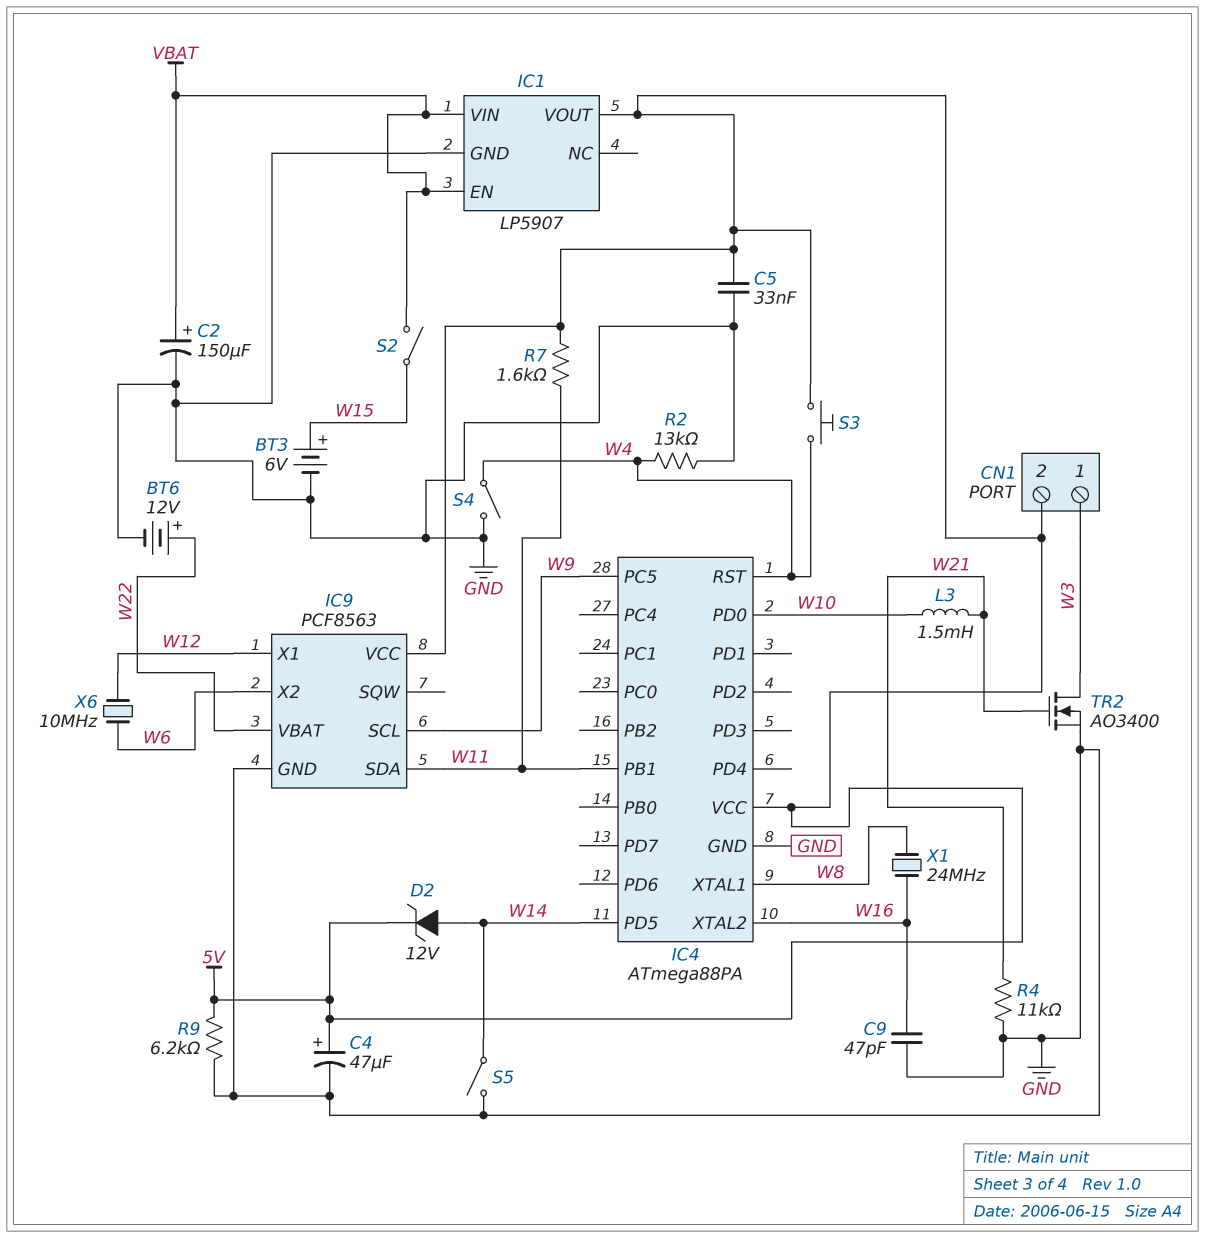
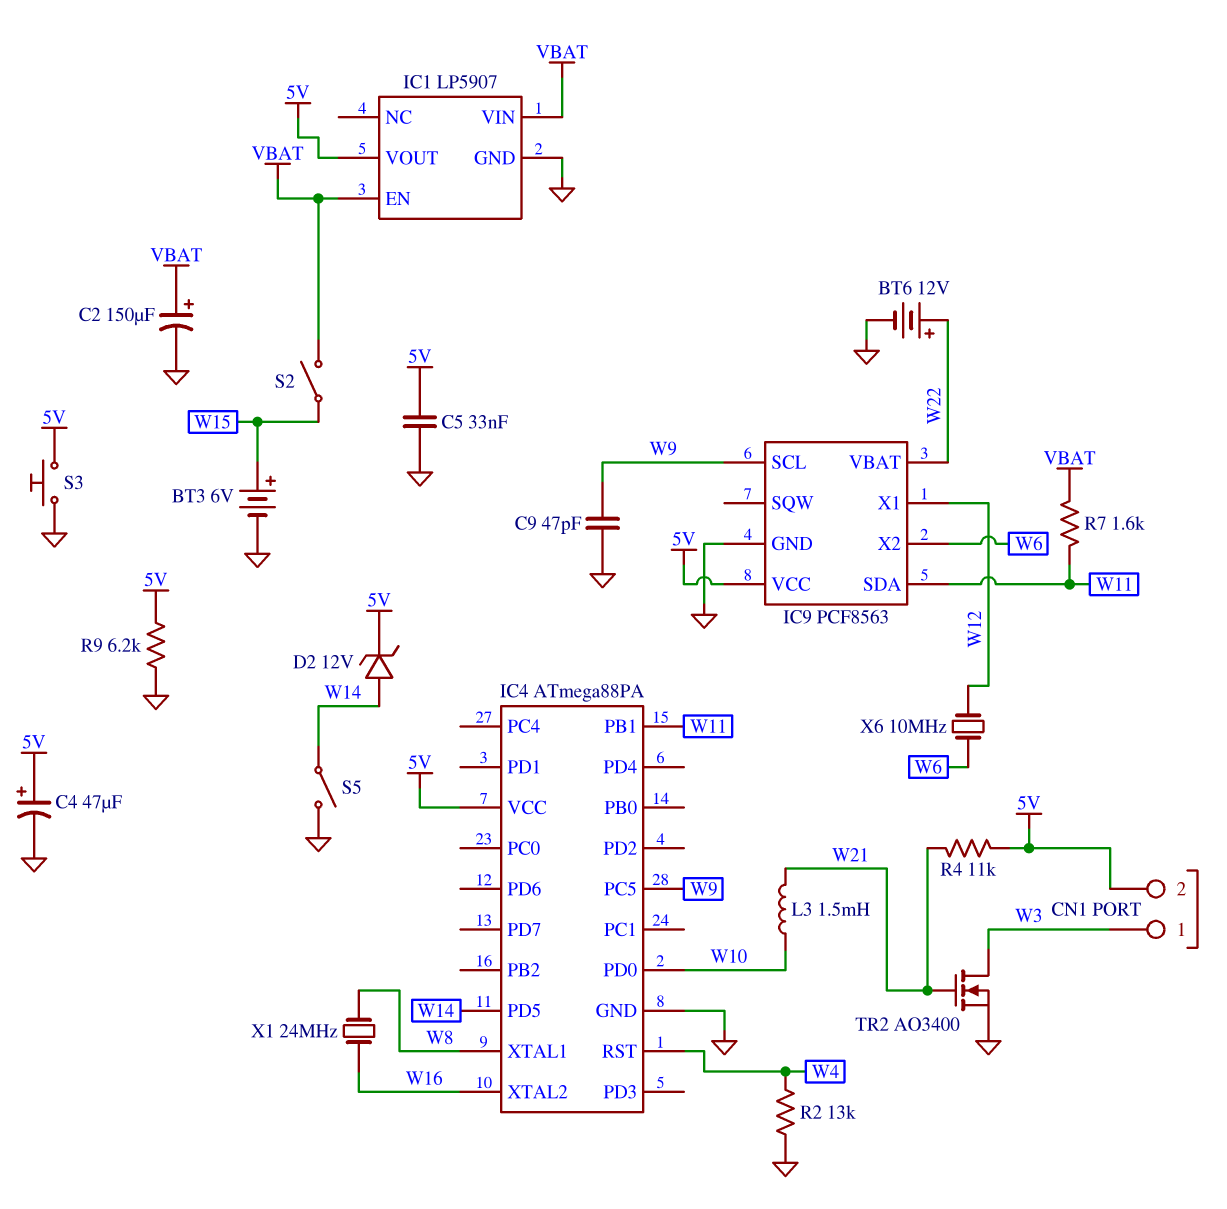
C9: 47pF (GND, W16) -> 47pF (GND, W9)
R4: 11k (GND, W21) -> 11k (5V, W21)
R7: 1.6k (5V, W11) -> 1.6k (VBAT, W11)
S3: button (5V, W4) -> button (5V, GND)
S4: switch (GND, W4) -> none

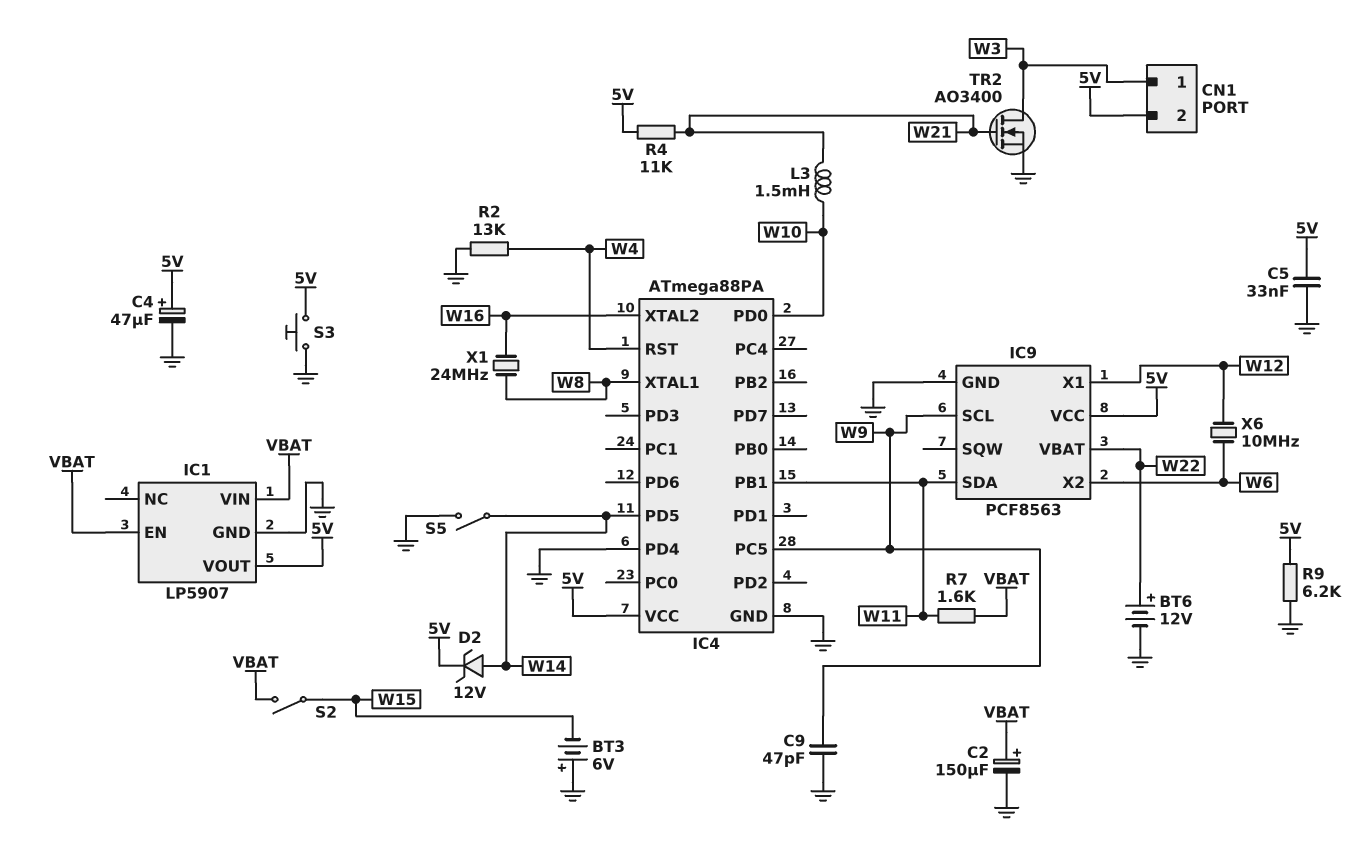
BT3: 6V (plus W15, minus GND) -> 6V (plus GND, minus W15)
IC4 pin PD4: none -> GND

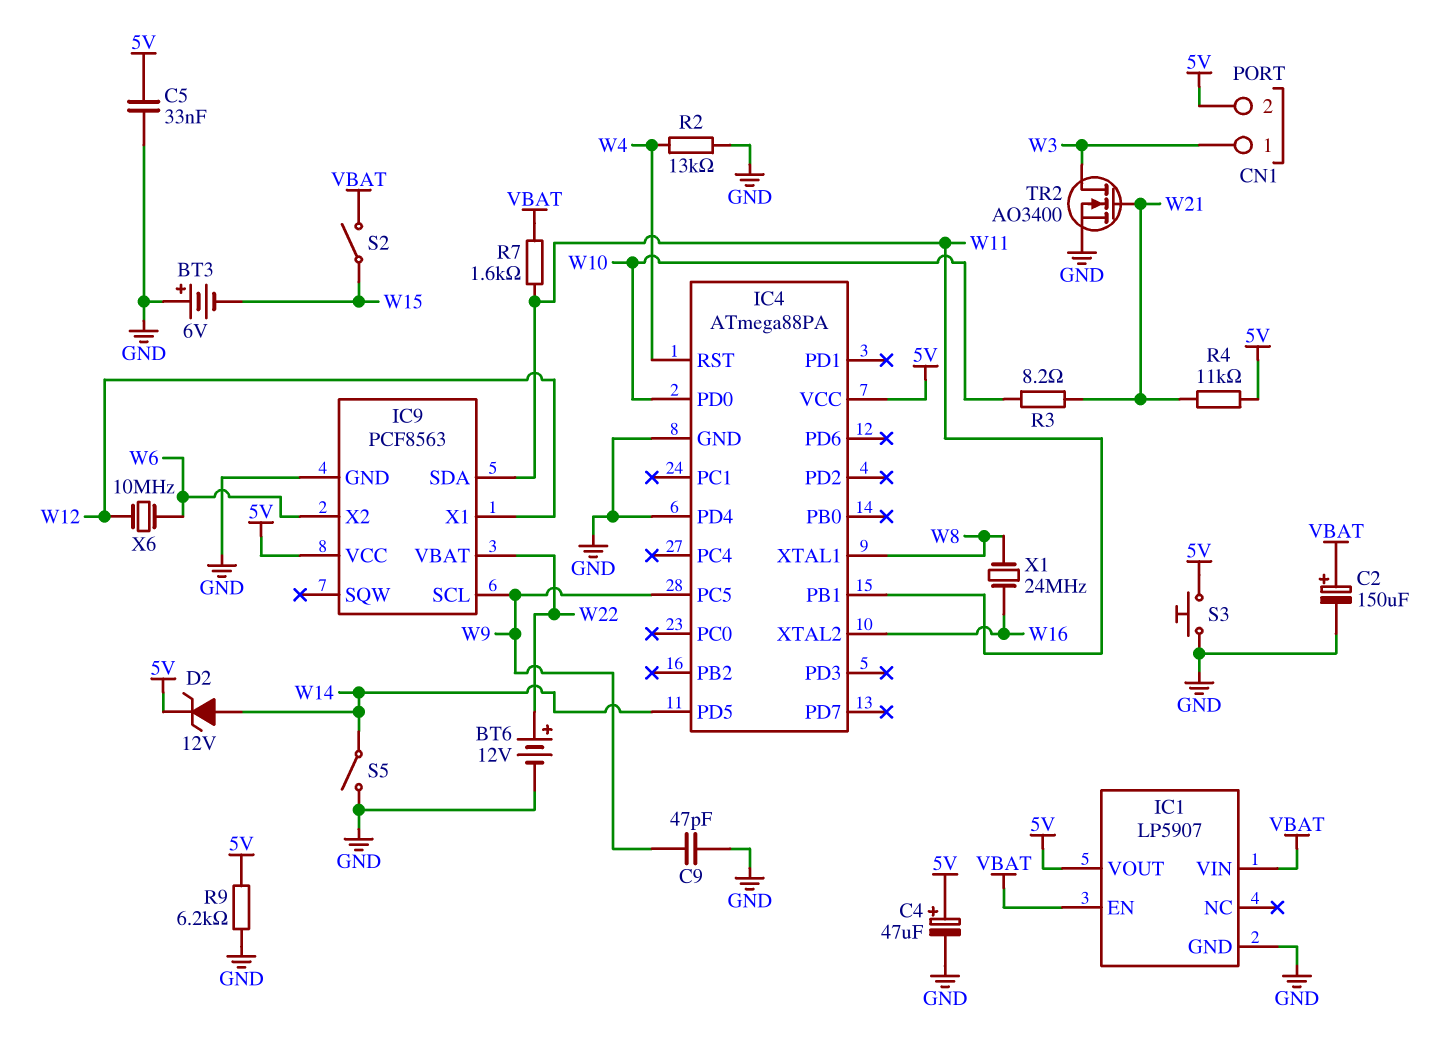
L3: 1.5mH (W10, W21) -> none
R3: none -> 8.2 (W10, W21)

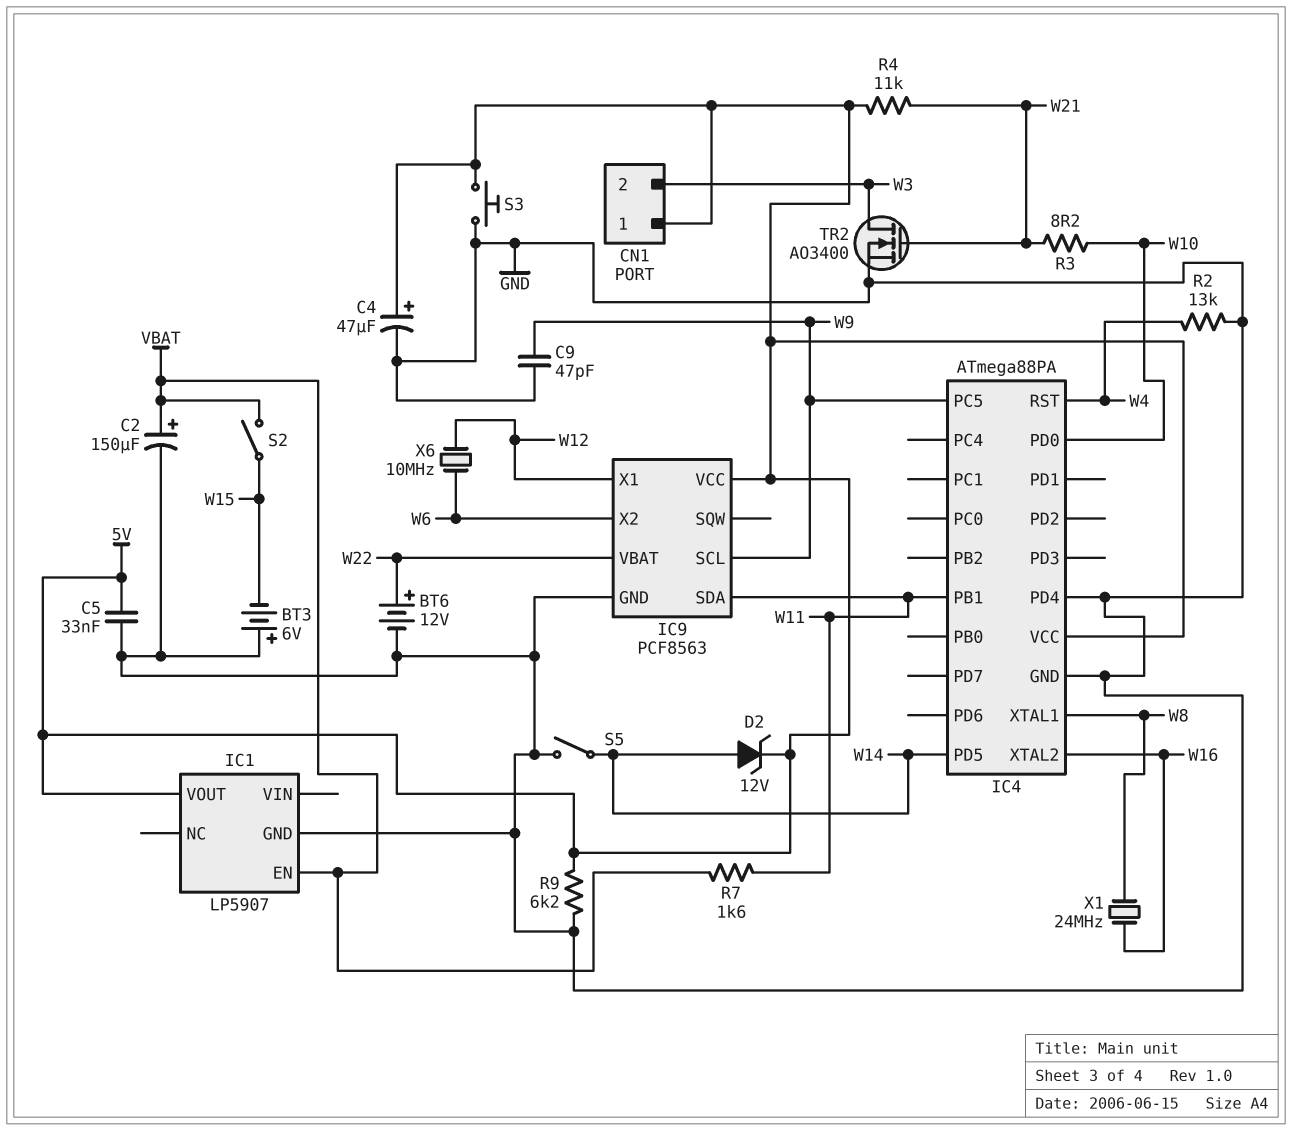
CN1 pin 1: W3 -> 5V
CN1 pin 2: 5V -> W3
IC1 pin VIN: VBAT -> none

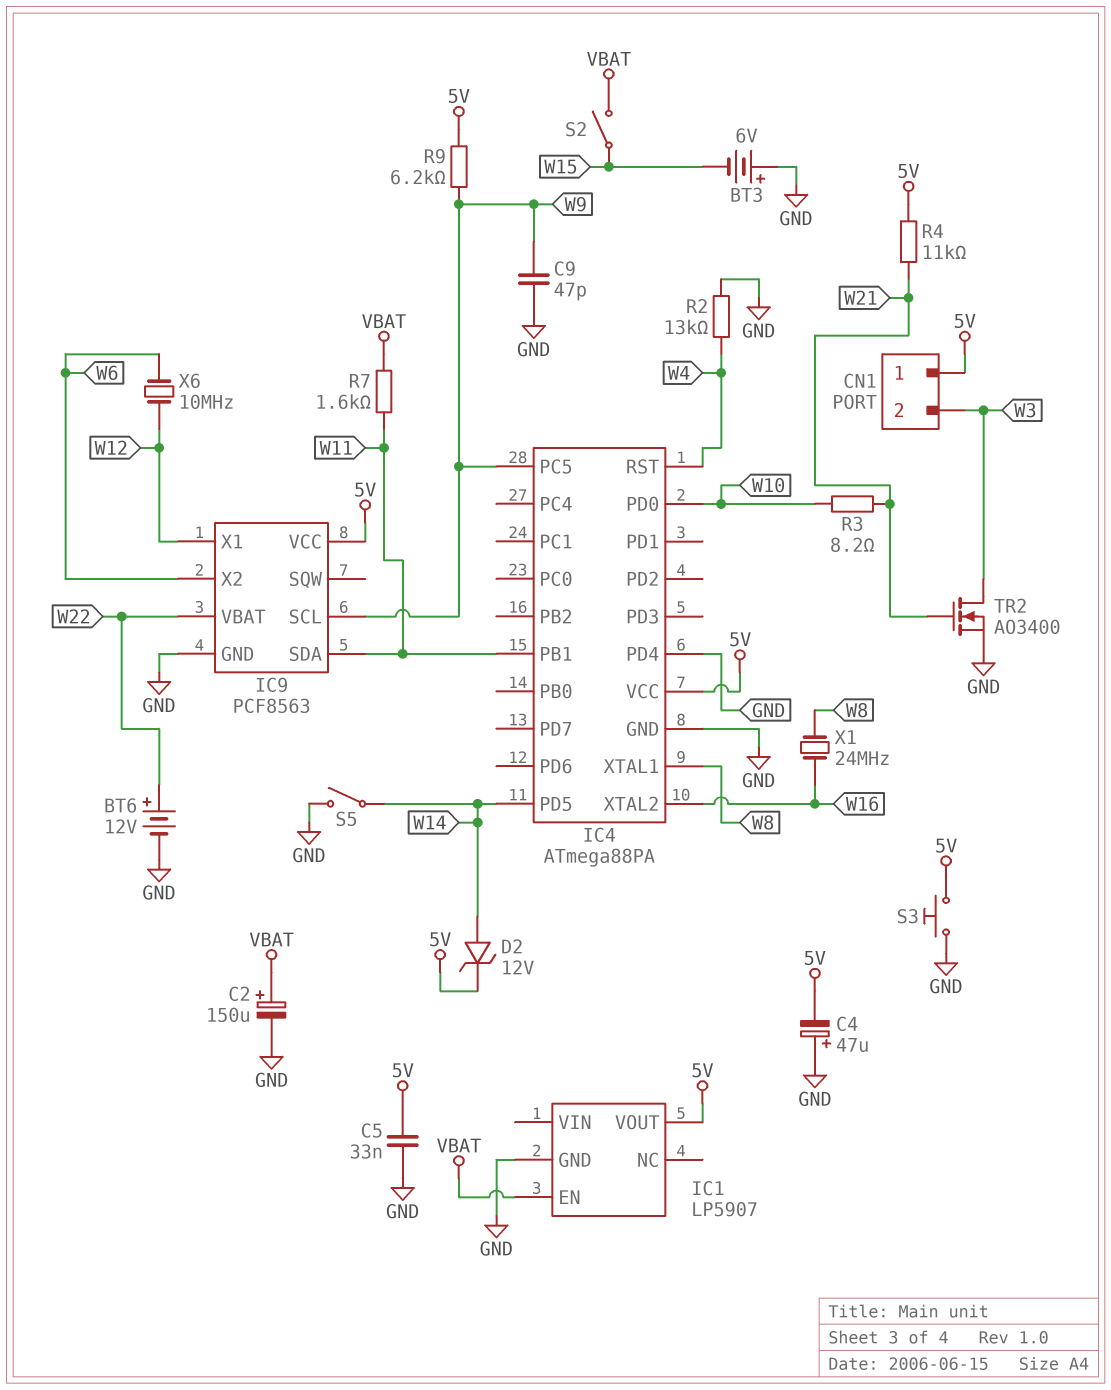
C4: 47uF (plus 5V, minus GND) -> 47uF (plus GND, minus 5V)
R9: 6.2k (5V, GND) -> 6.2k (5V, W9)

